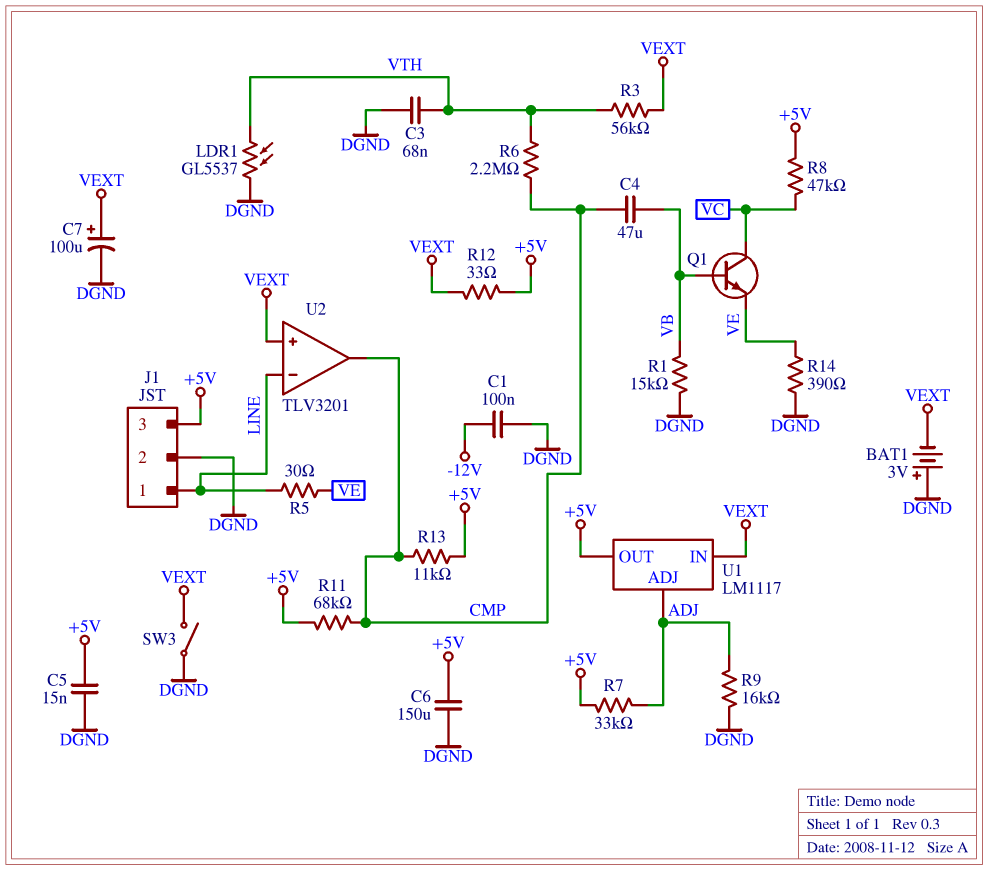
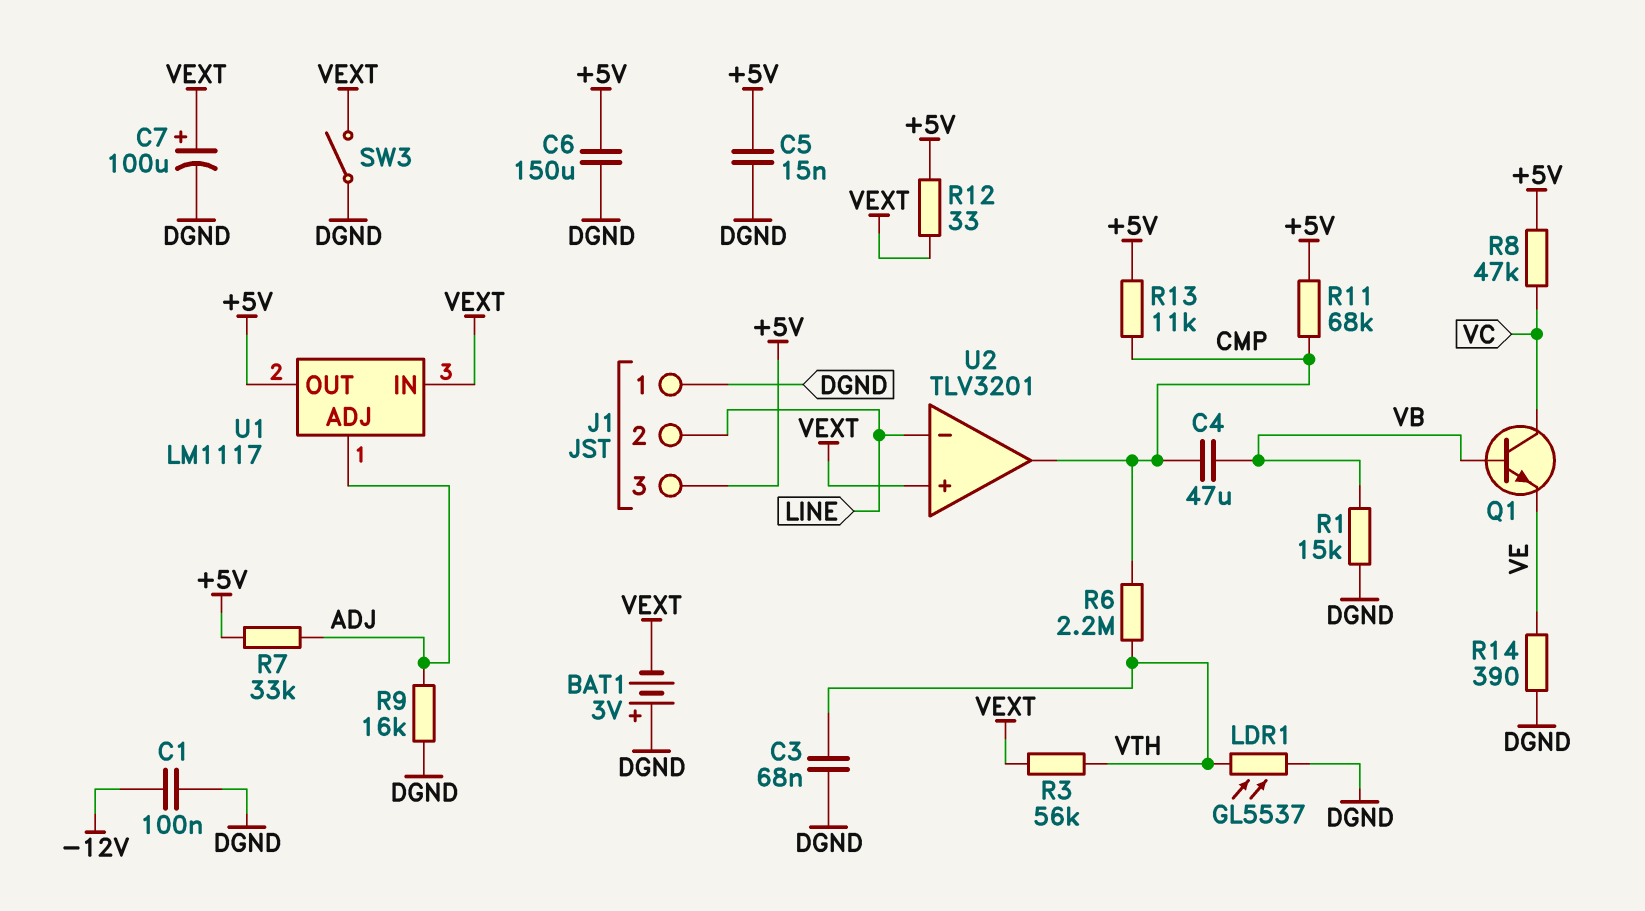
J1 pin 1: LINE -> DGND
J1 pin 2: DGND -> LINE
R5: 30 (LINE, VE) -> none

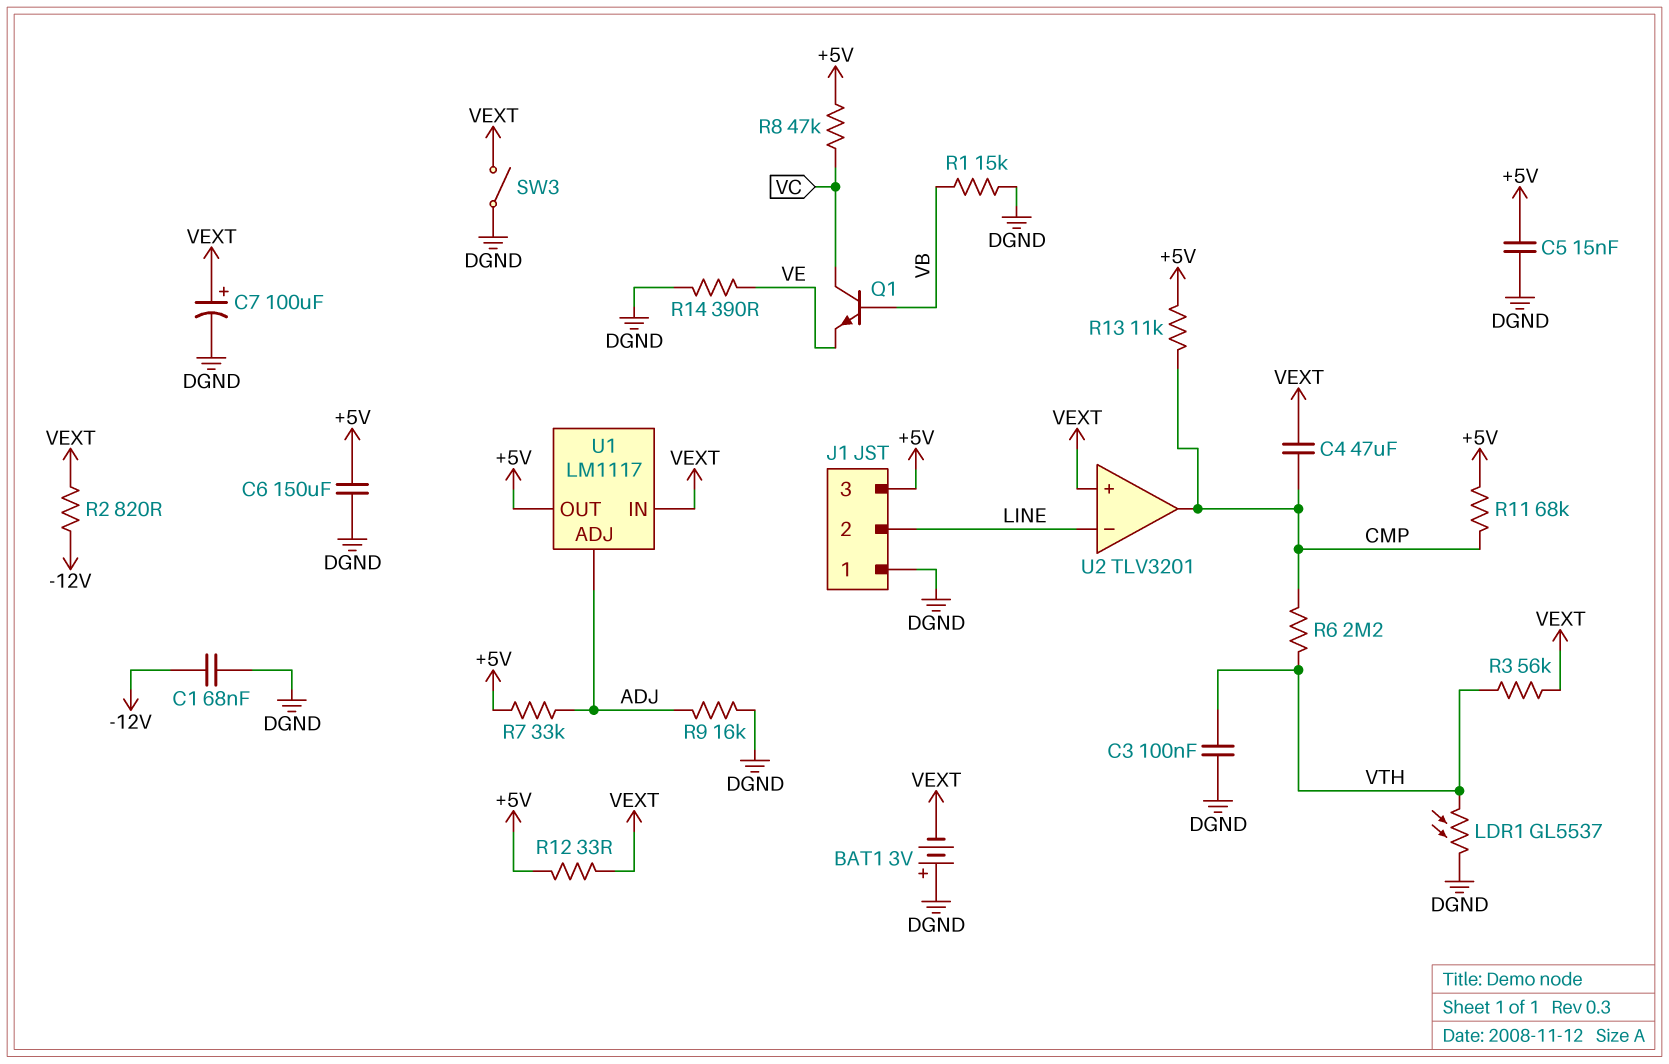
C1: 100nF (-12V, DGND) -> 68nF (-12V, DGND)
C3: 68nF (DGND, VTH) -> 100nF (DGND, VTH)
C4: 47uF (CMP, VB) -> 47uF (CMP, VEXT)
R2: none -> 820 (-12V, VEXT)

